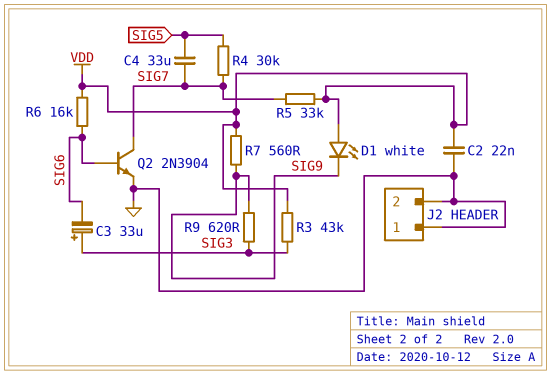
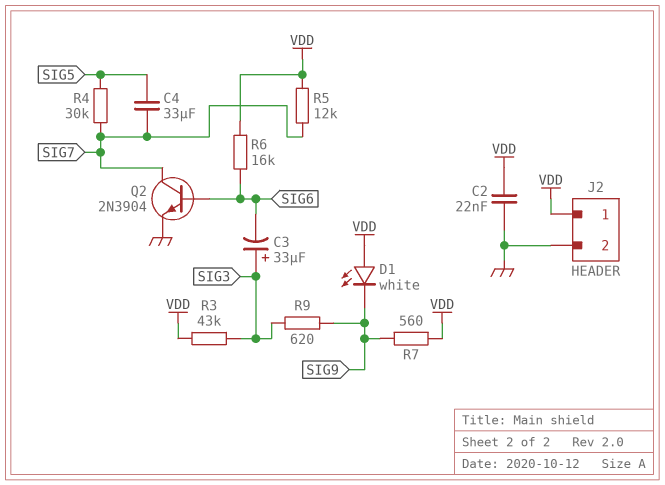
J2 pin 1: GND -> VDD
R5: 33k (SIG7, VDD) -> 12k (SIG7, VDD)

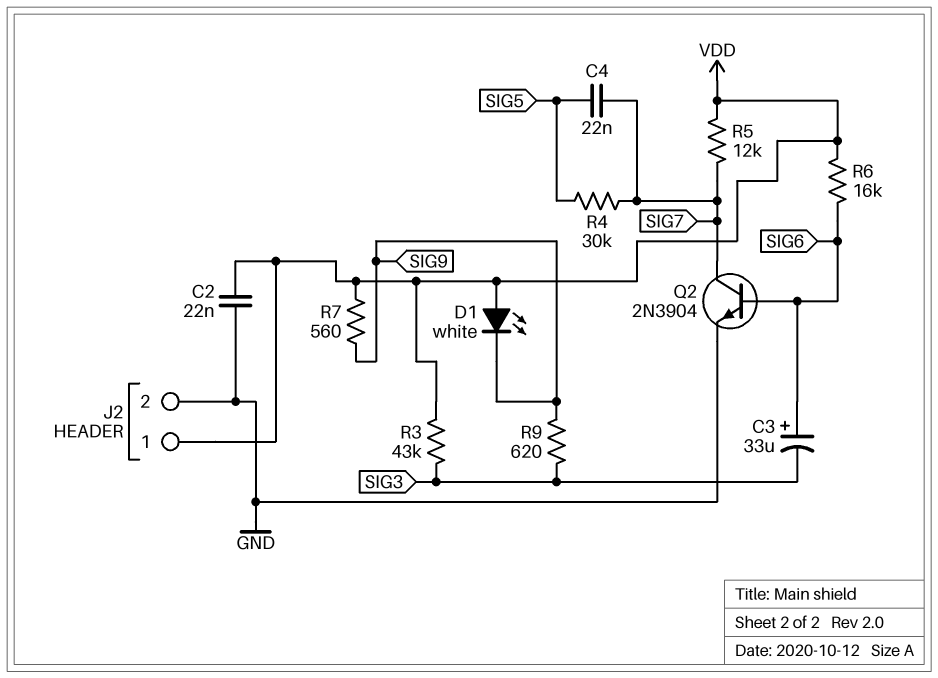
C3: 33uF (plus SIG3, minus SIG6) -> 33uF (plus SIG6, minus SIG3)
C4: 33uF (SIG5, SIG7) -> 22nF (SIG5, SIG7)

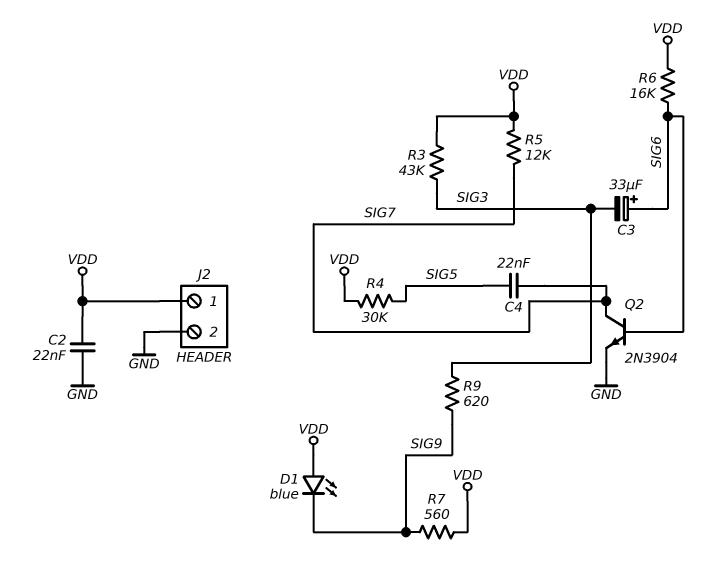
D1: LED white (A VDD, K SIG9) -> LED blue (A VDD, K SIG9)
R4: 30k (SIG5, SIG7) -> 30k (SIG5, VDD)

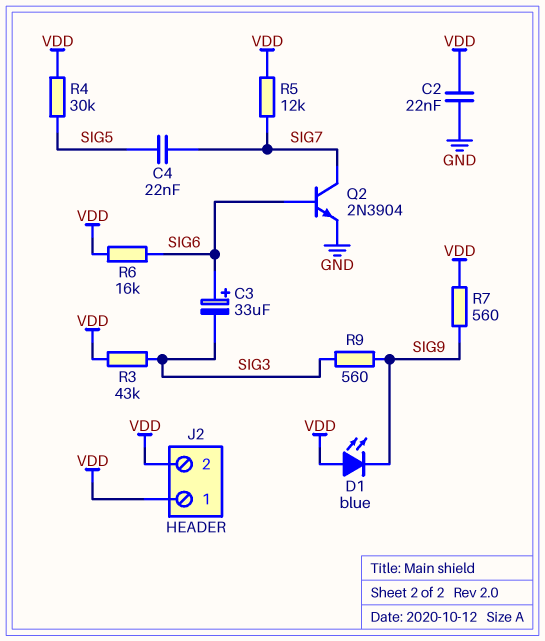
J2 pin 2: GND -> VDD
R9: 620 (SIG3, SIG9) -> 560 (SIG3, SIG9)

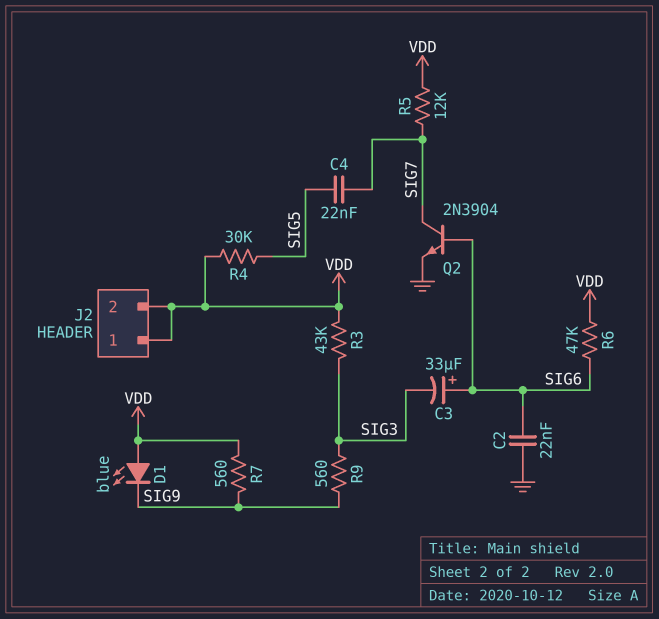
C2: 22nF (GND, VDD) -> 22nF (GND, SIG6)
R6: 16k (SIG6, VDD) -> 47k (SIG6, VDD)

